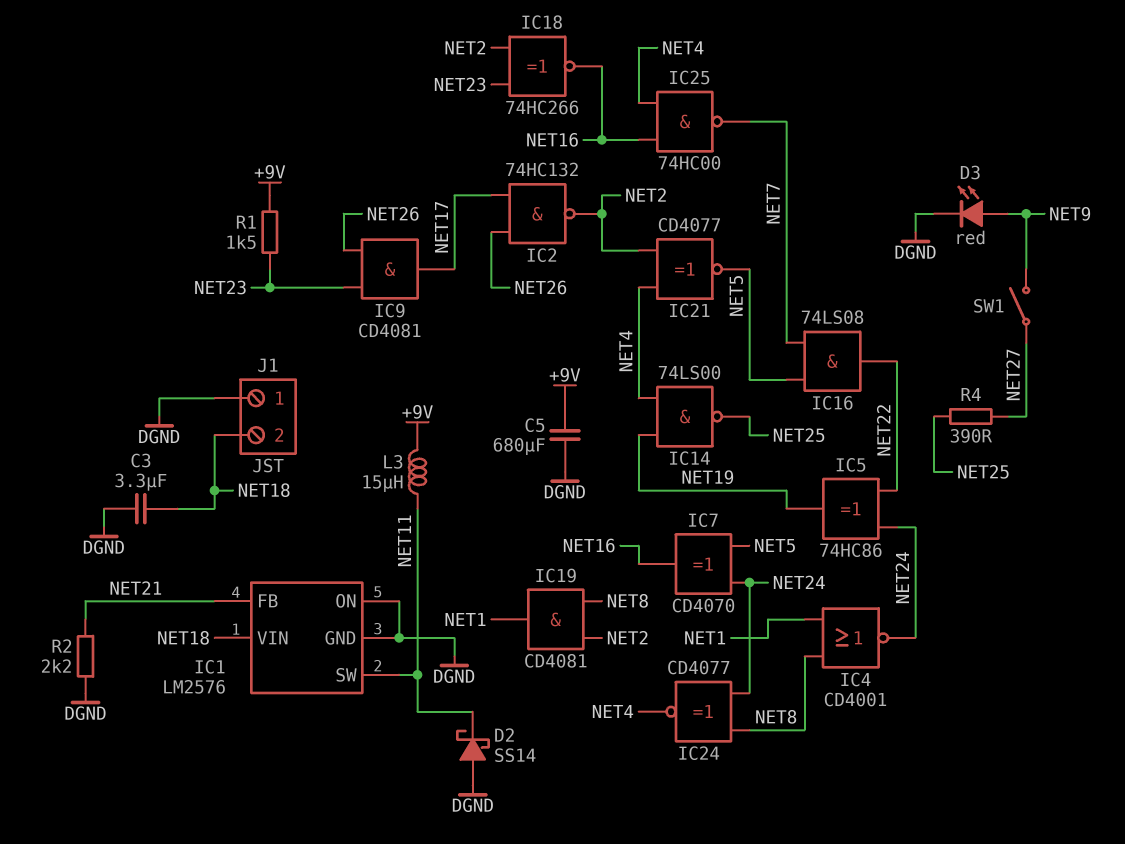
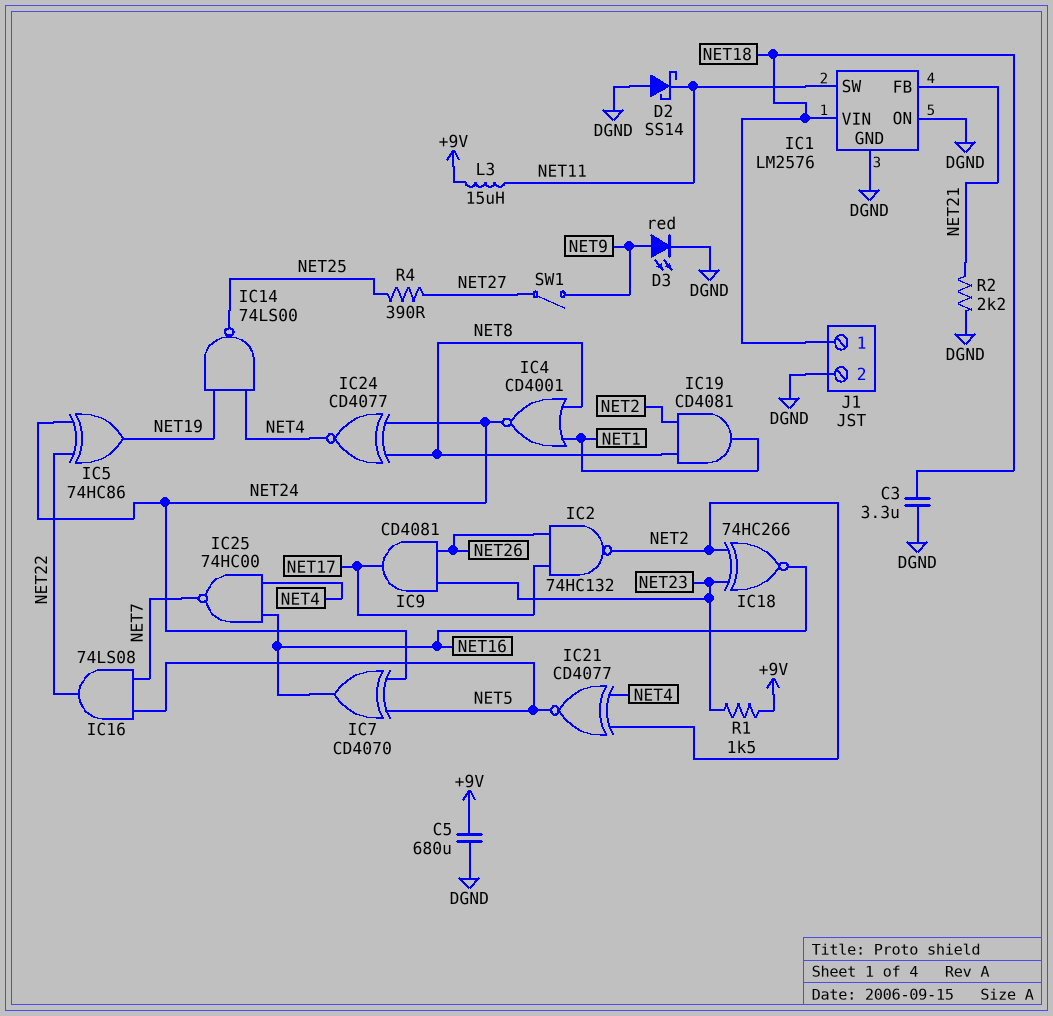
J1 pin 1: DGND -> NET18
J1 pin 2: NET18 -> DGND

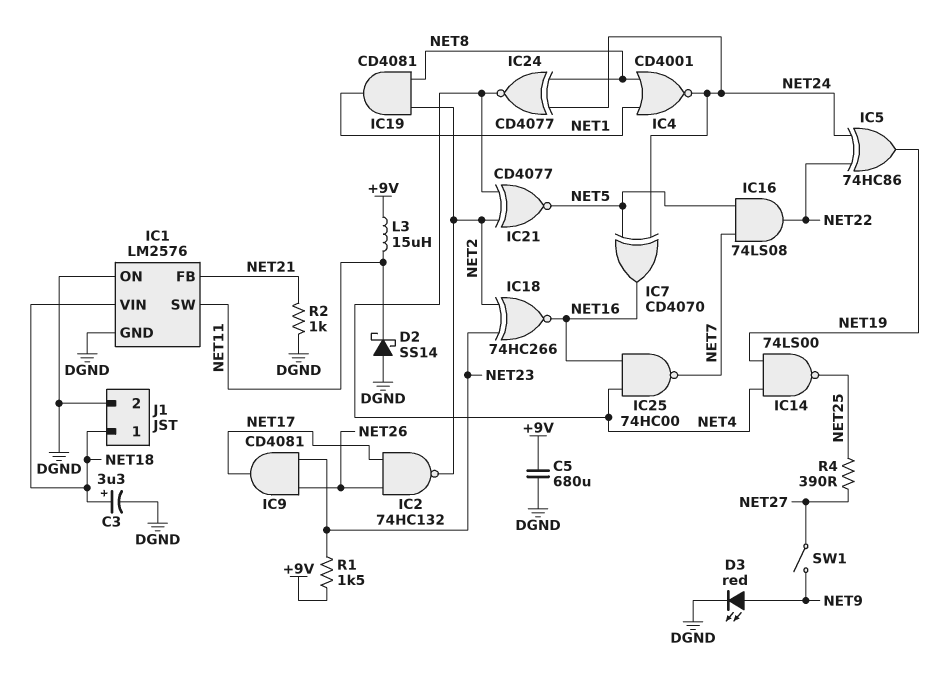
C3: 3.3uF (DGND, NET18) -> 3.3uF (plus NET18, minus DGND)
R2: 2.2k (DGND, NET21) -> 1k (DGND, NET21)

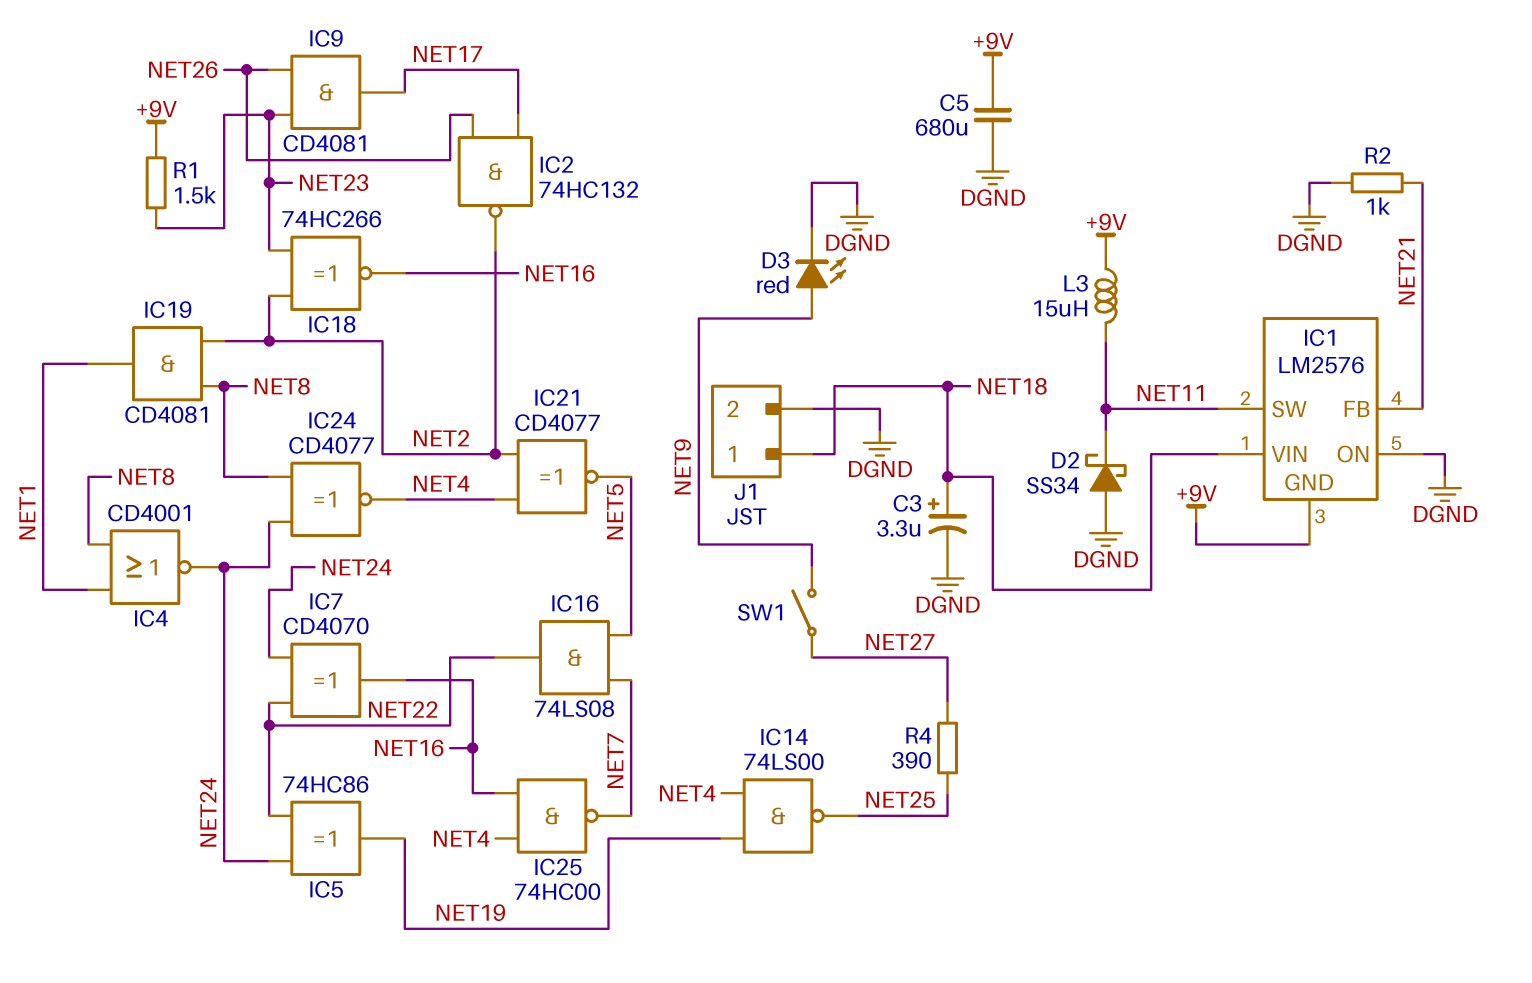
D2: schottky SS14 (A DGND, K NET11) -> schottky SS34 (A DGND, K NET11)
IC1 pin GND: DGND -> +9V
IC7: XOR CD4070 (in NET5, in NET24, out NET16) -> XOR CD4070 (in NET22, in NET24, out NET16)

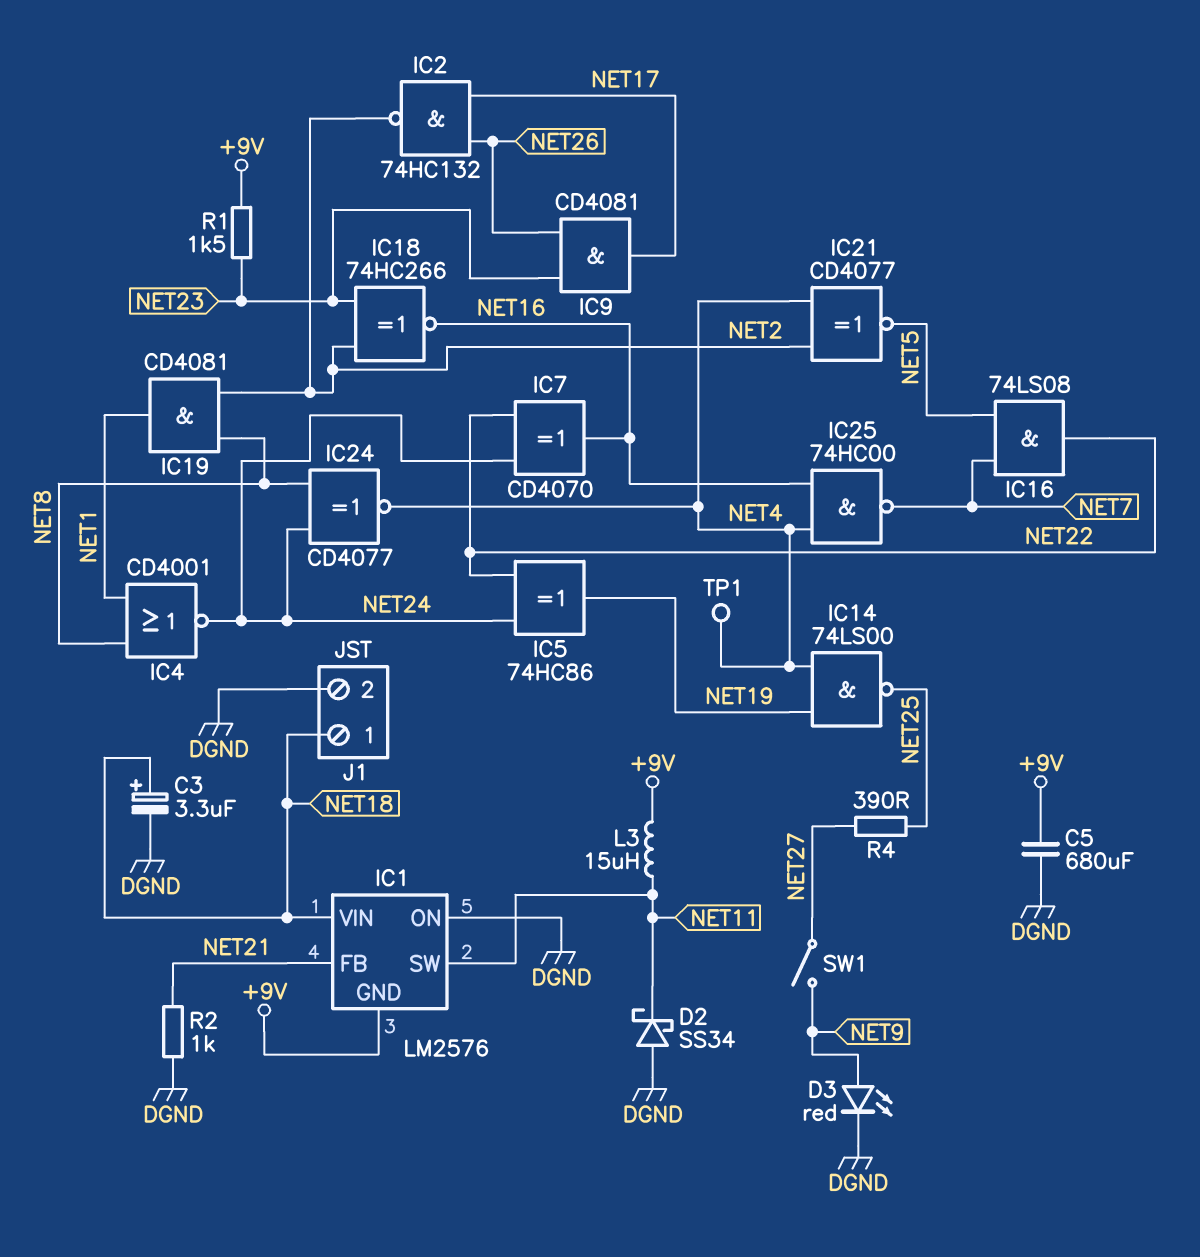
TP1: none -> test point (NET4)

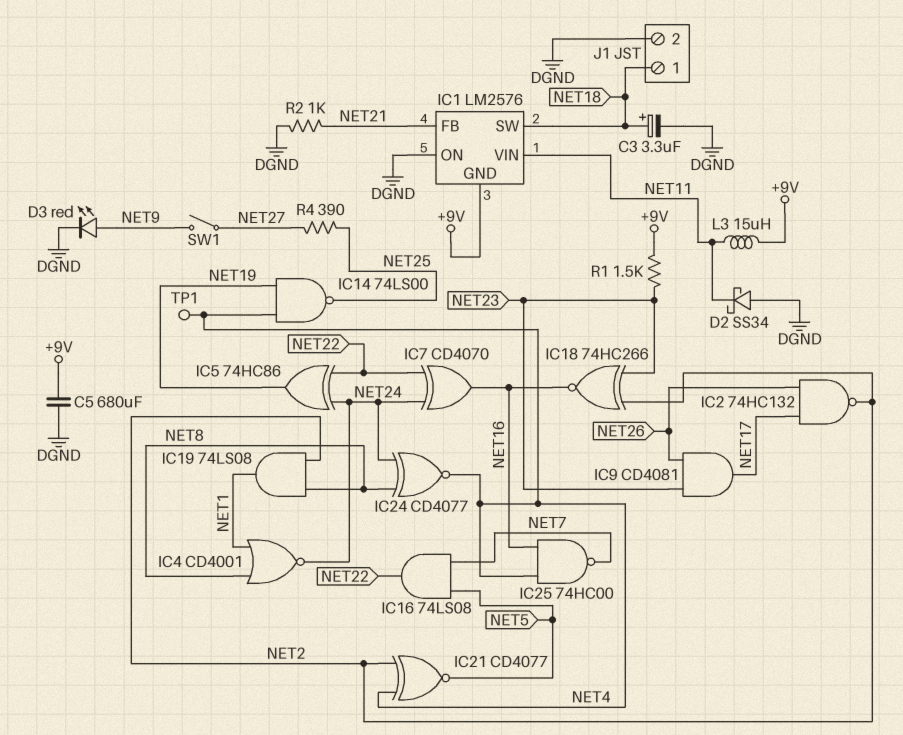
IC1 pin SW: NET11 -> NET18
IC1 pin VIN: NET18 -> NET11
IC19: AND CD4081 (in NET2, in NET8, out NET1) -> AND 74LS08 (in NET2, in NET8, out NET1)

